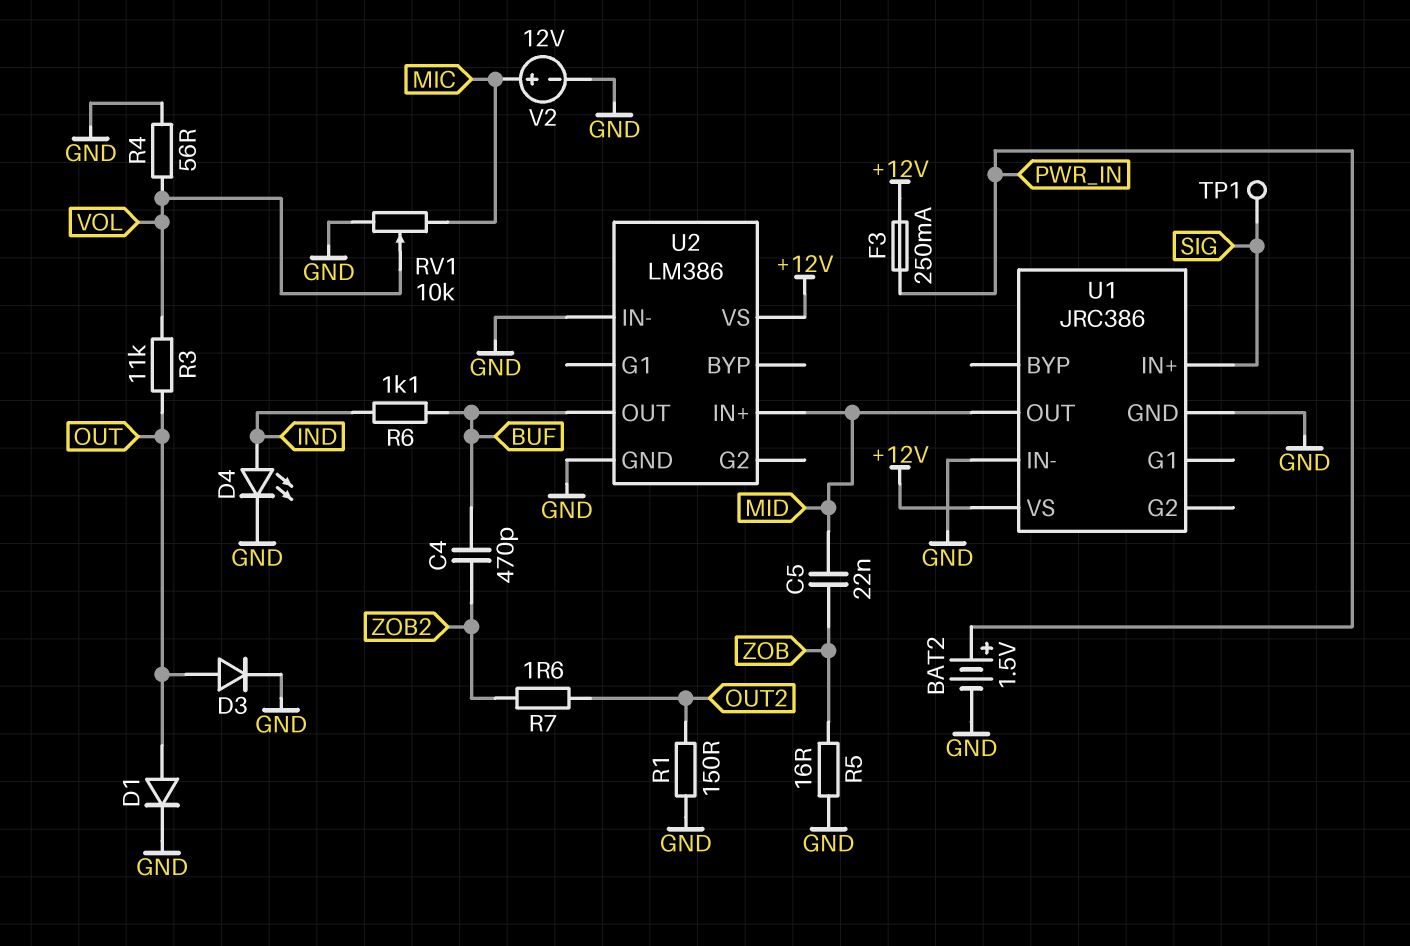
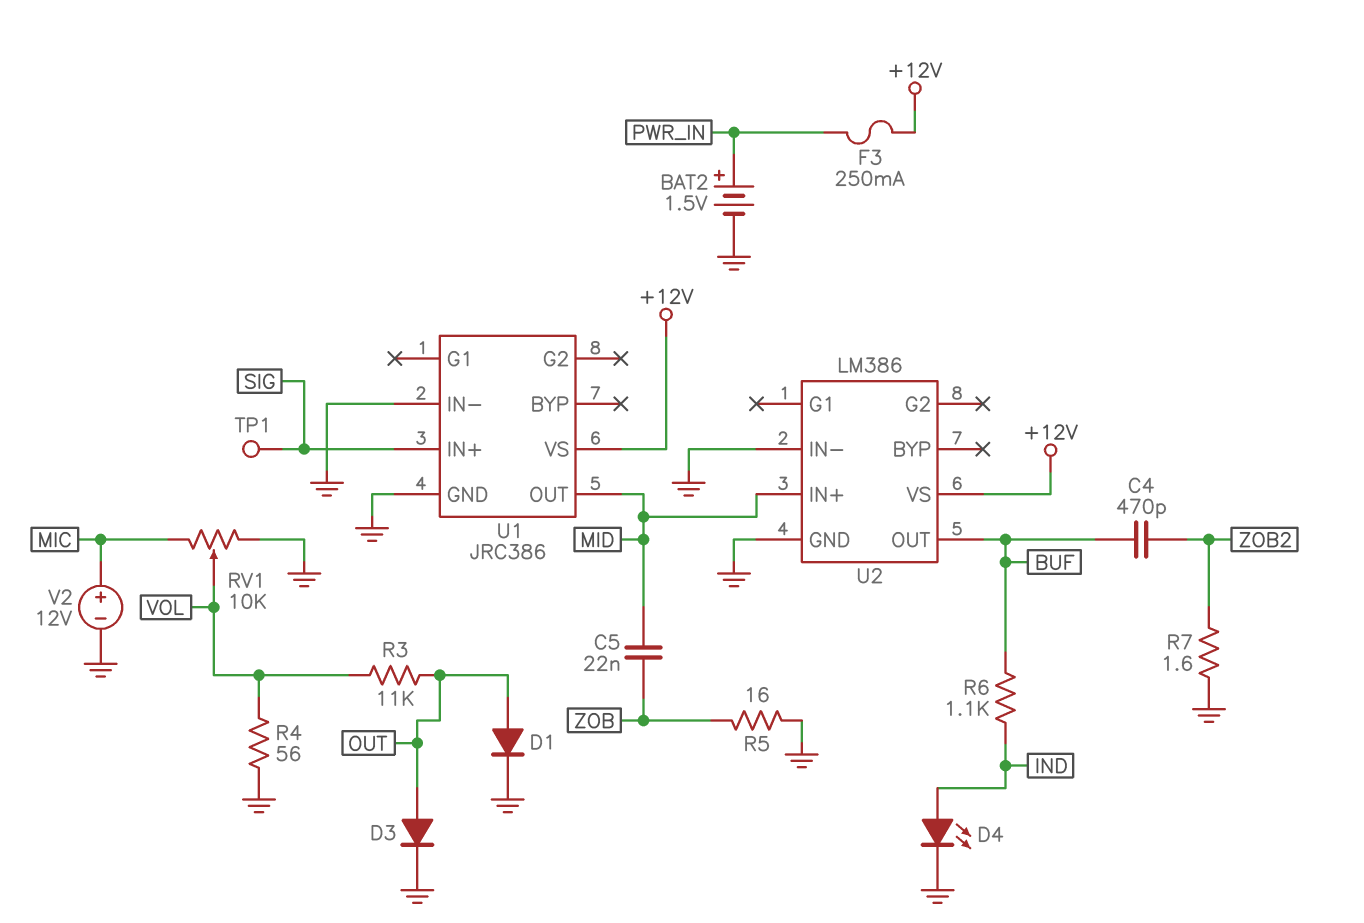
R1: 150 (GND, OUT2) -> none
R7: 1.6 (OUT2, ZOB2) -> 1.6 (GND, ZOB2)

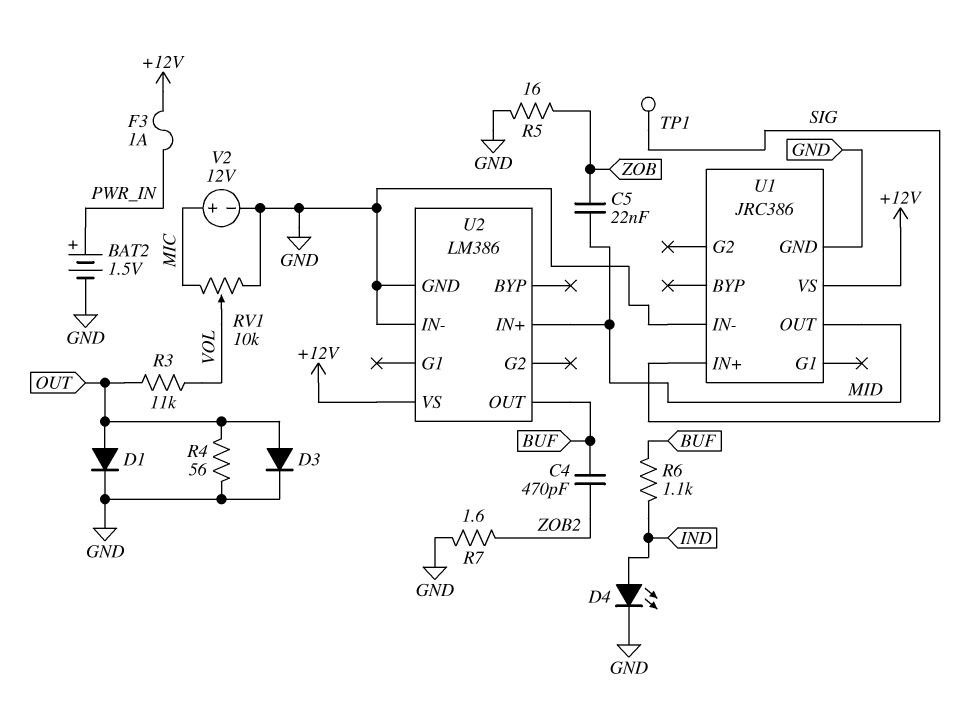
F3: 250mA (+12V, PWR_IN) -> 1A (+12V, PWR_IN)
R4: 56 (GND, VOL) -> 56 (GND, OUT)

